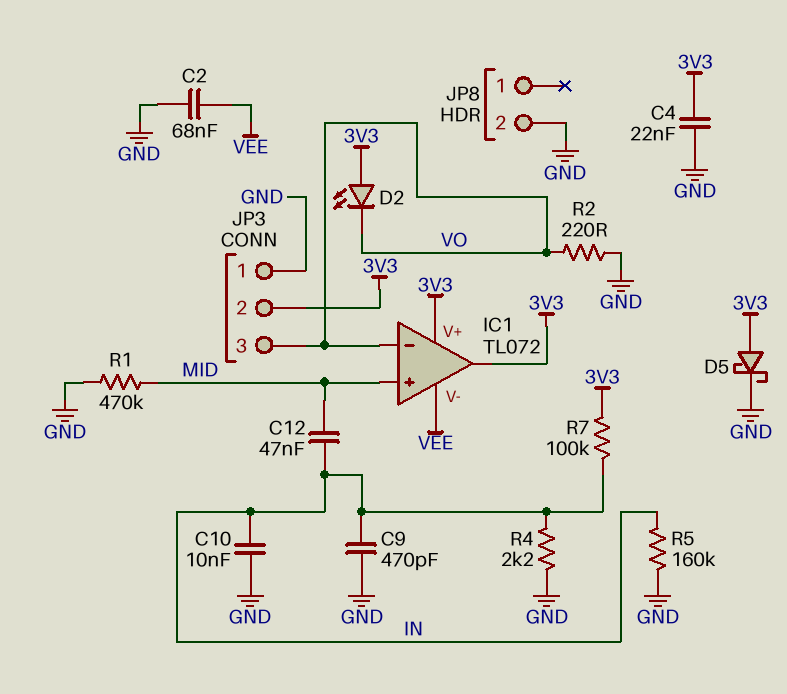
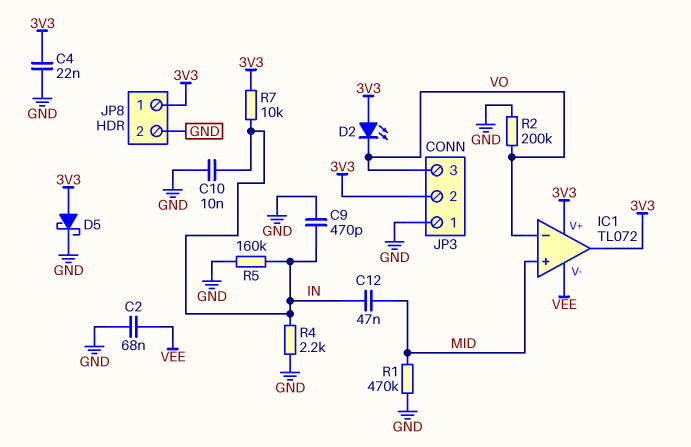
JP8 pin 1: none -> 3V3
R2: 220 (GND, VO) -> 200k (GND, VO)
R7: 100k (3V3, IN) -> 10k (3V3, IN)

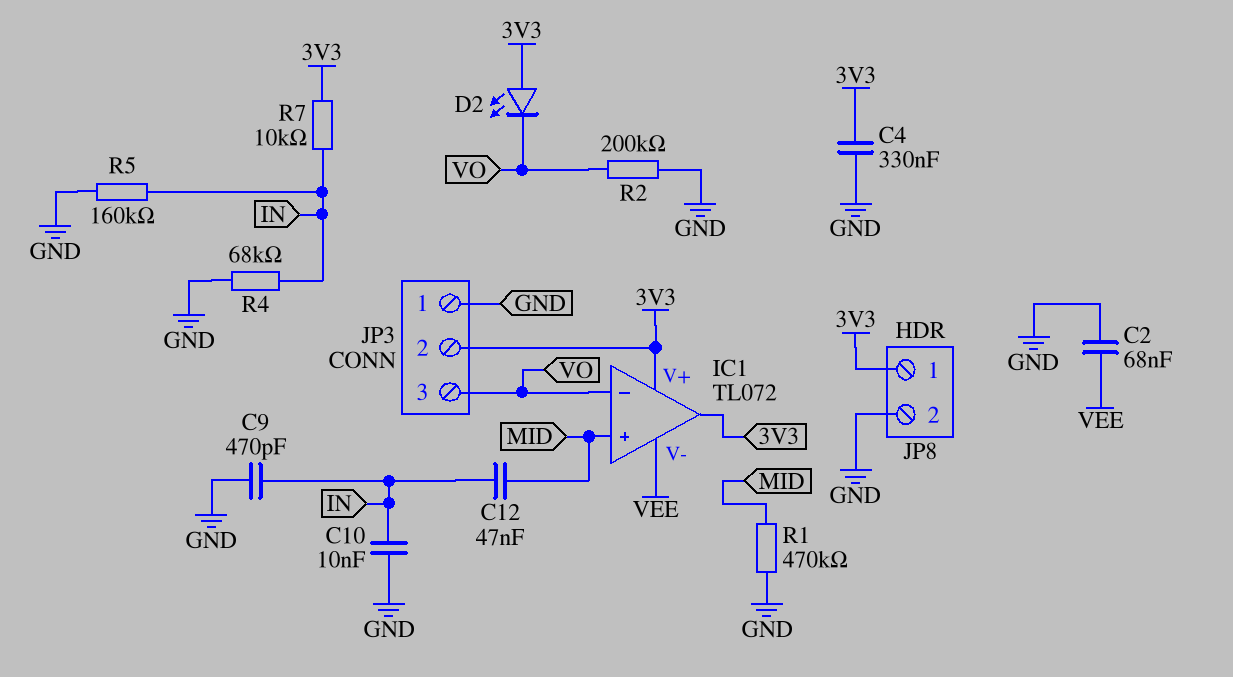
C4: 22nF (3V3, GND) -> 330nF (3V3, GND)
D5: schottky (A 3V3, K GND) -> none
R4: 2.2k (GND, IN) -> 68k (GND, IN)

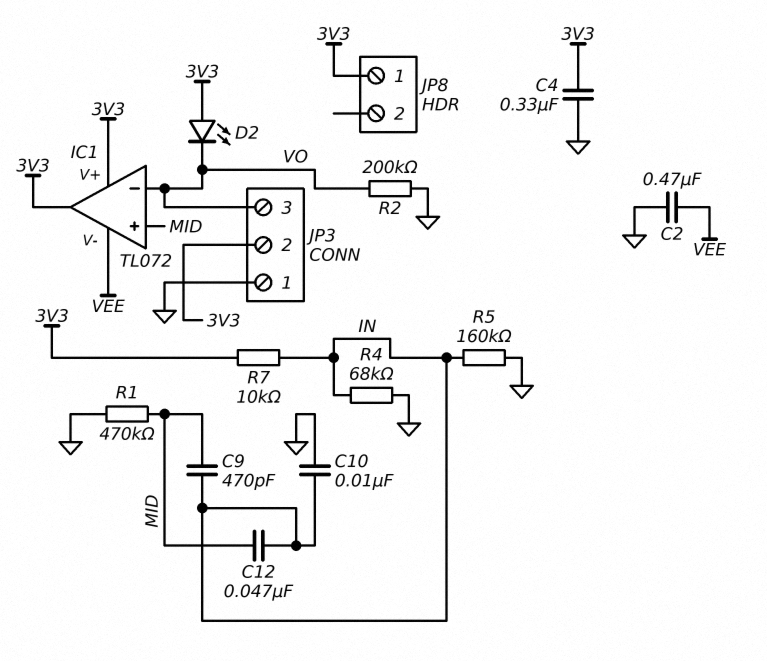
C2: 68nF (GND, VEE) -> 470nF (GND, VEE)
C9: 470pF (GND, IN) -> 470pF (IN, MID)
JP8 pin 2: GND -> none

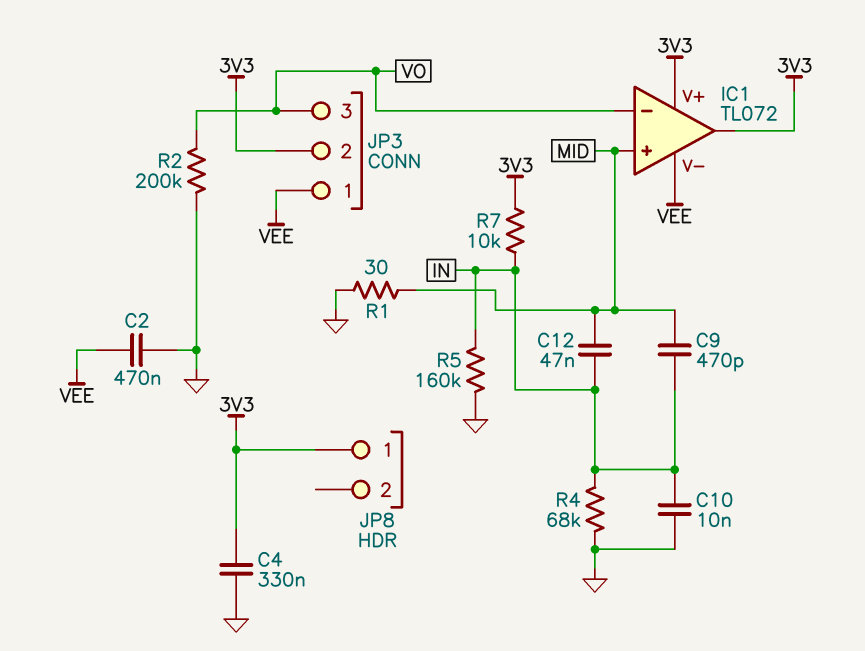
D2: LED (A 3V3, K VO) -> none
JP3 pin 1: GND -> VEE
R1: 470k (GND, MID) -> 30 (GND, MID)

